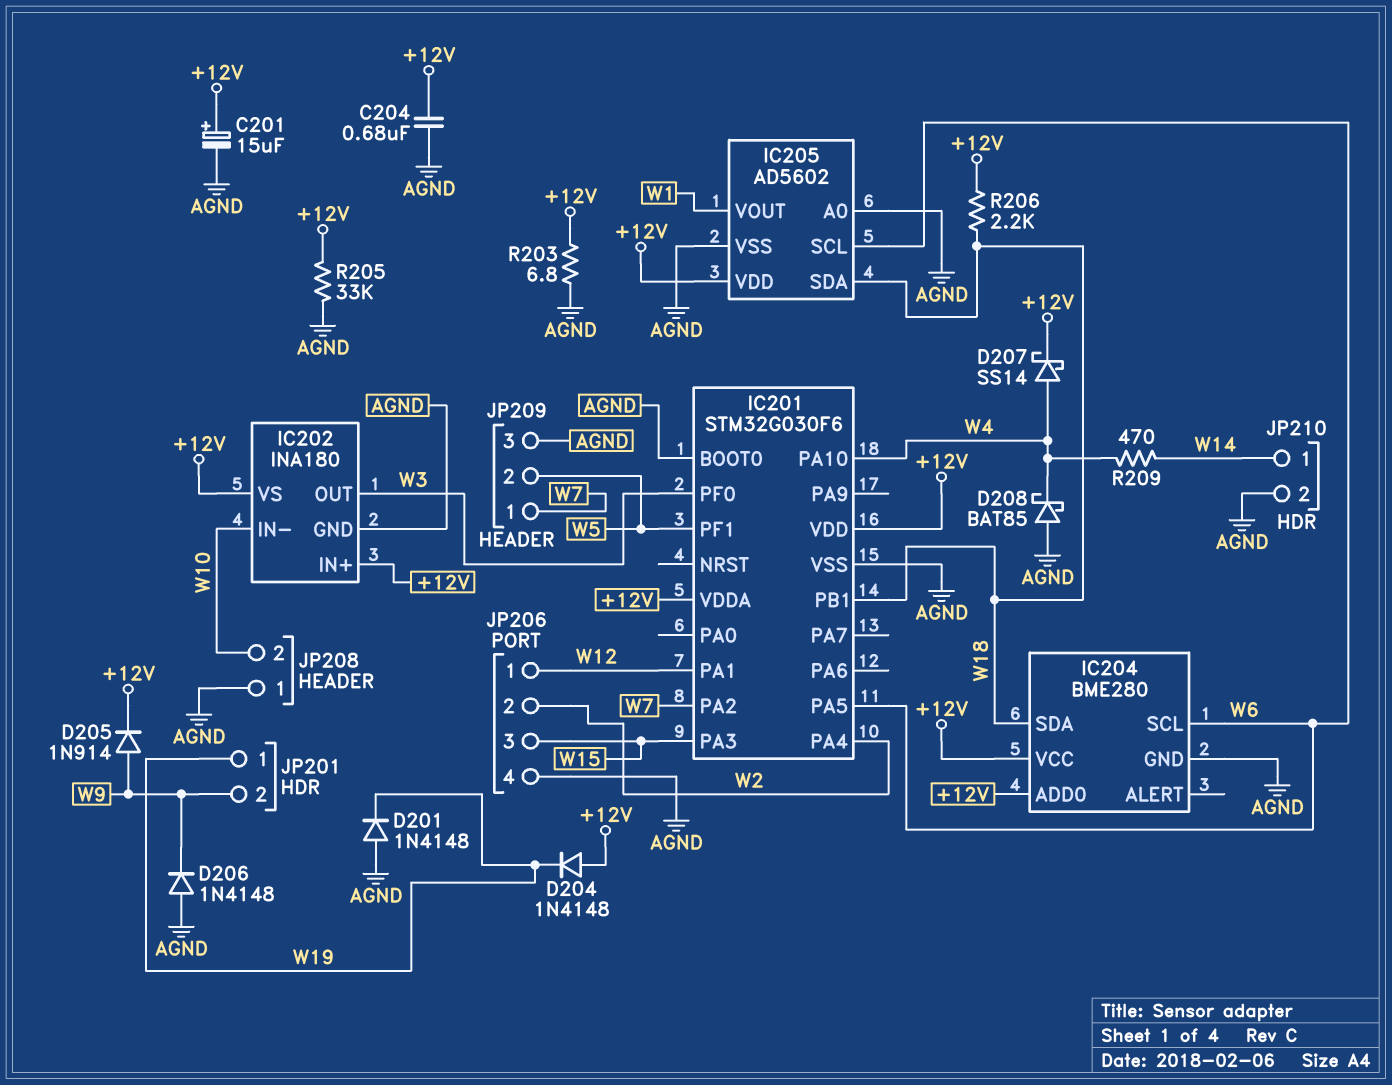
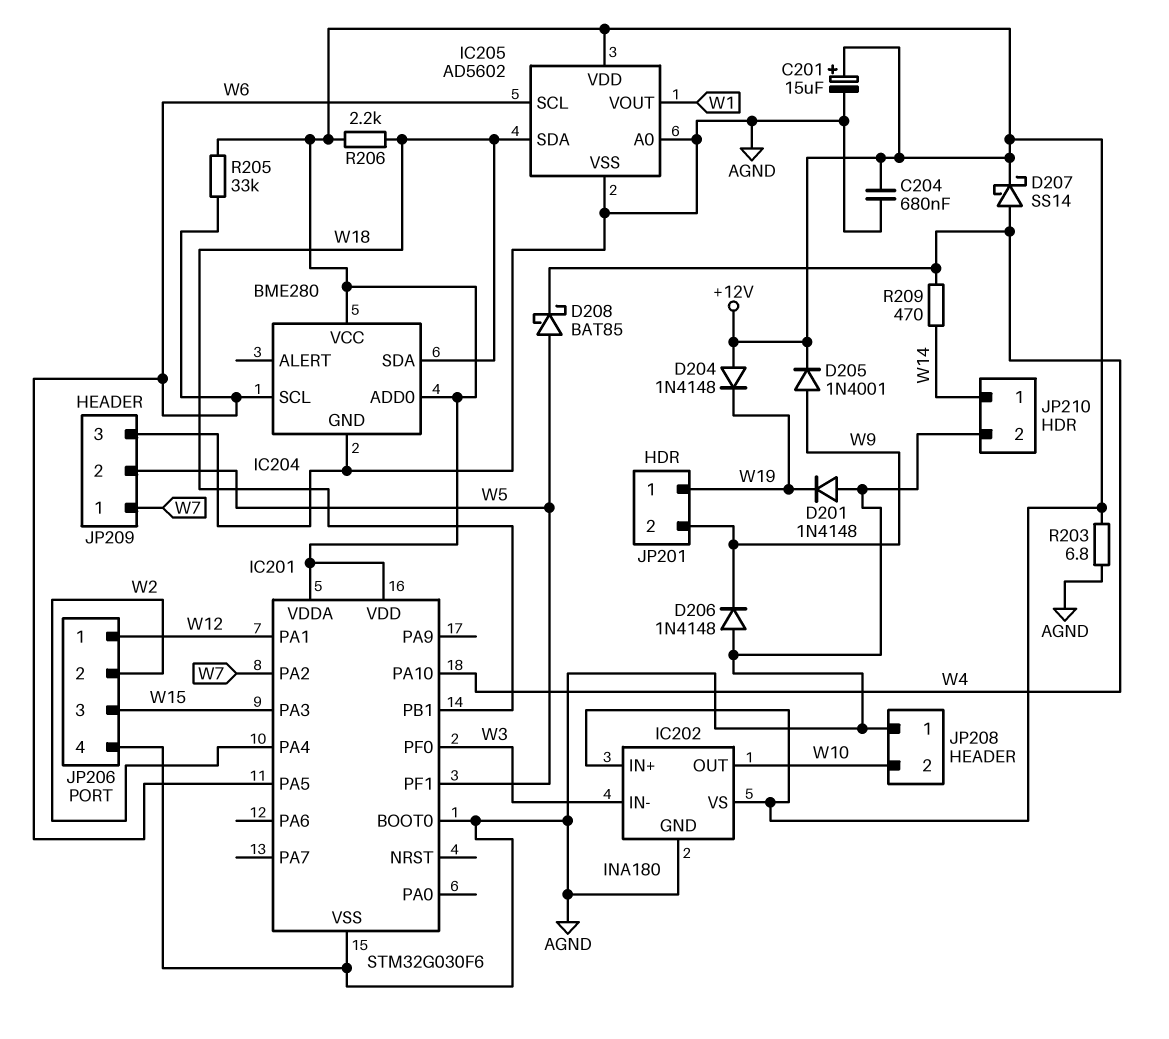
D205: diode 1N914 (A W9, K +12V) -> diode 1N4001 (A W9, K +12V)
D208: schottky BAT85 (A AGND, K W4) -> schottky BAT85 (A W5, K W4)
IC202 pin IN-: W10 -> W3
IC202 pin OUT: W3 -> W10
R205: 33k (+12V, AGND) -> 33k (+12V, W6)

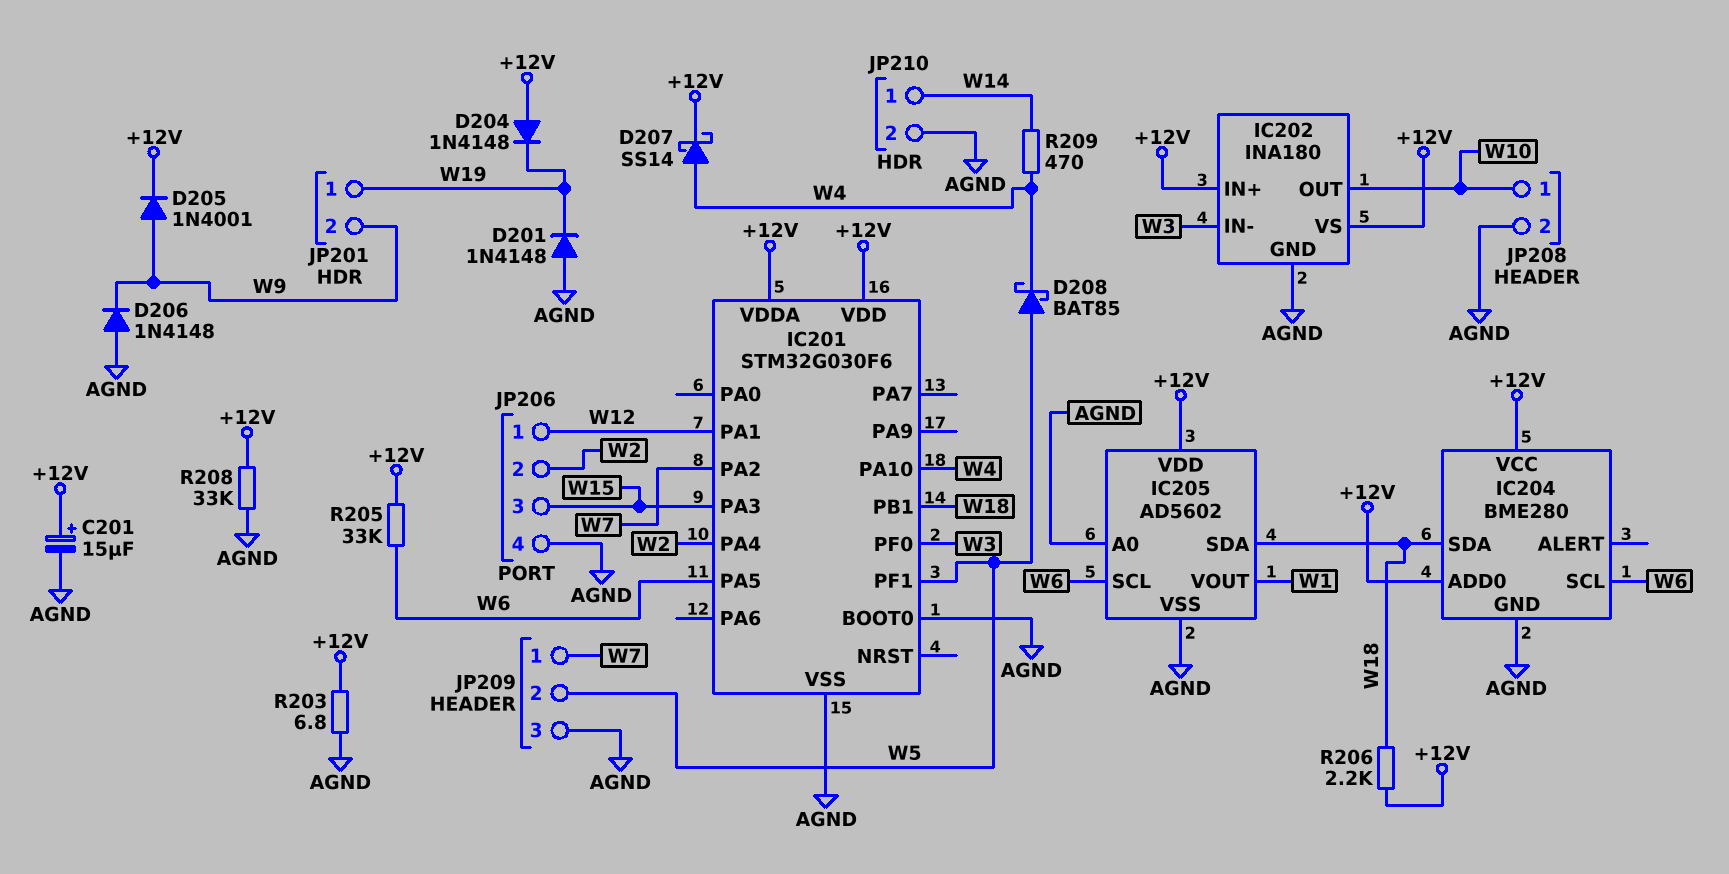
C204: 680nF (+12V, AGND) -> none
JP208 pin 1: AGND -> W10
JP208 pin 2: W10 -> AGND
R208: none -> 33k (+12V, AGND)

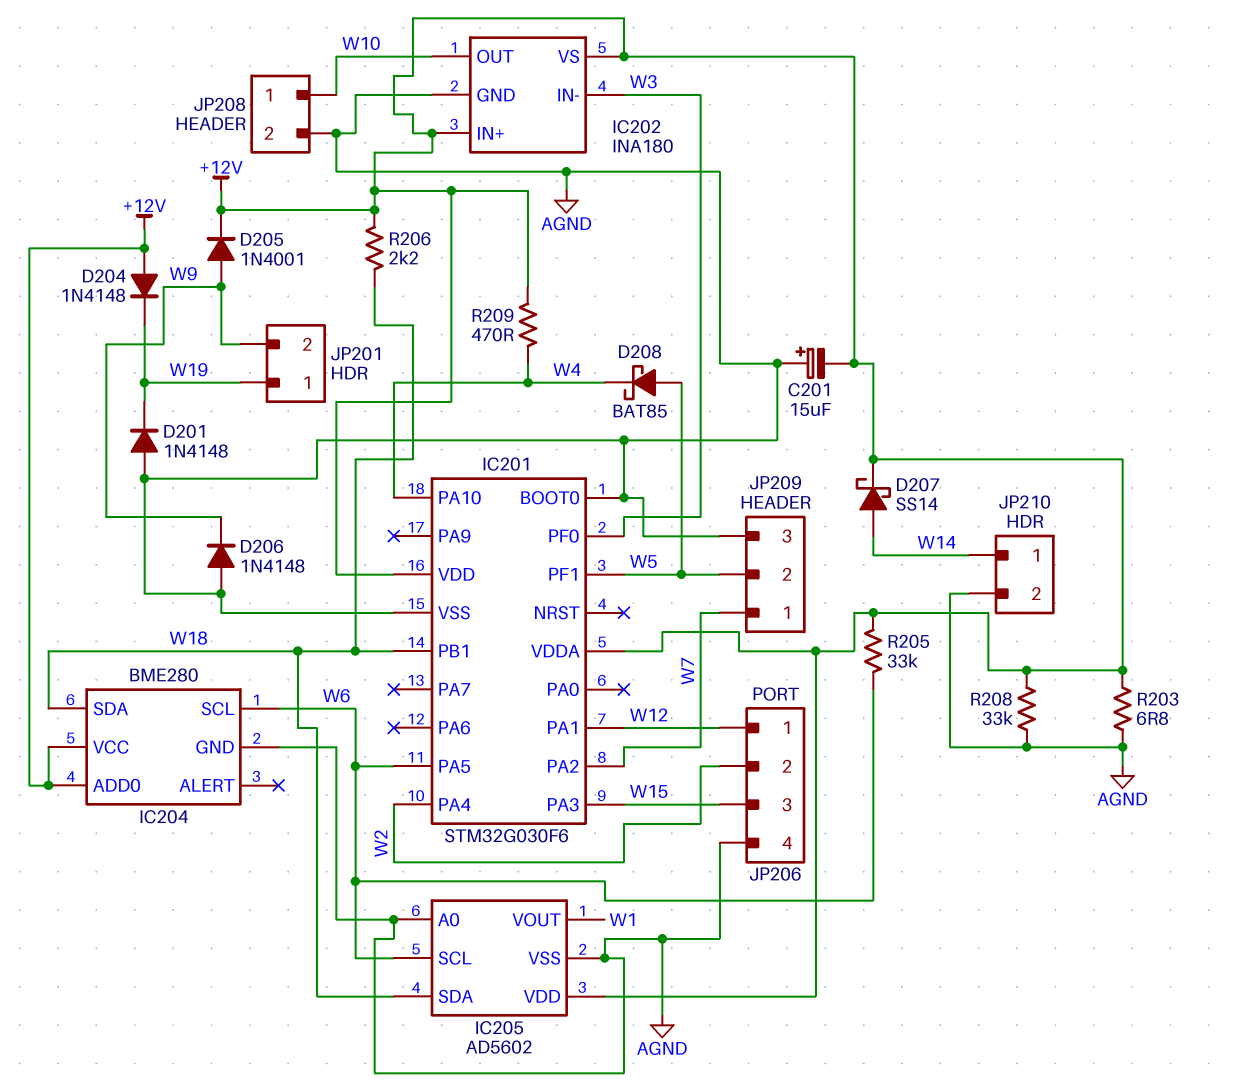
C201: 15uF (plus +12V, minus AGND) -> 15uF (plus AGND, minus +12V)
D207: schottky SS14 (A W4, K +12V) -> schottky SS14 (A W14, K +12V)
R209: 470 (W4, W14) -> 470 (+12V, W4)

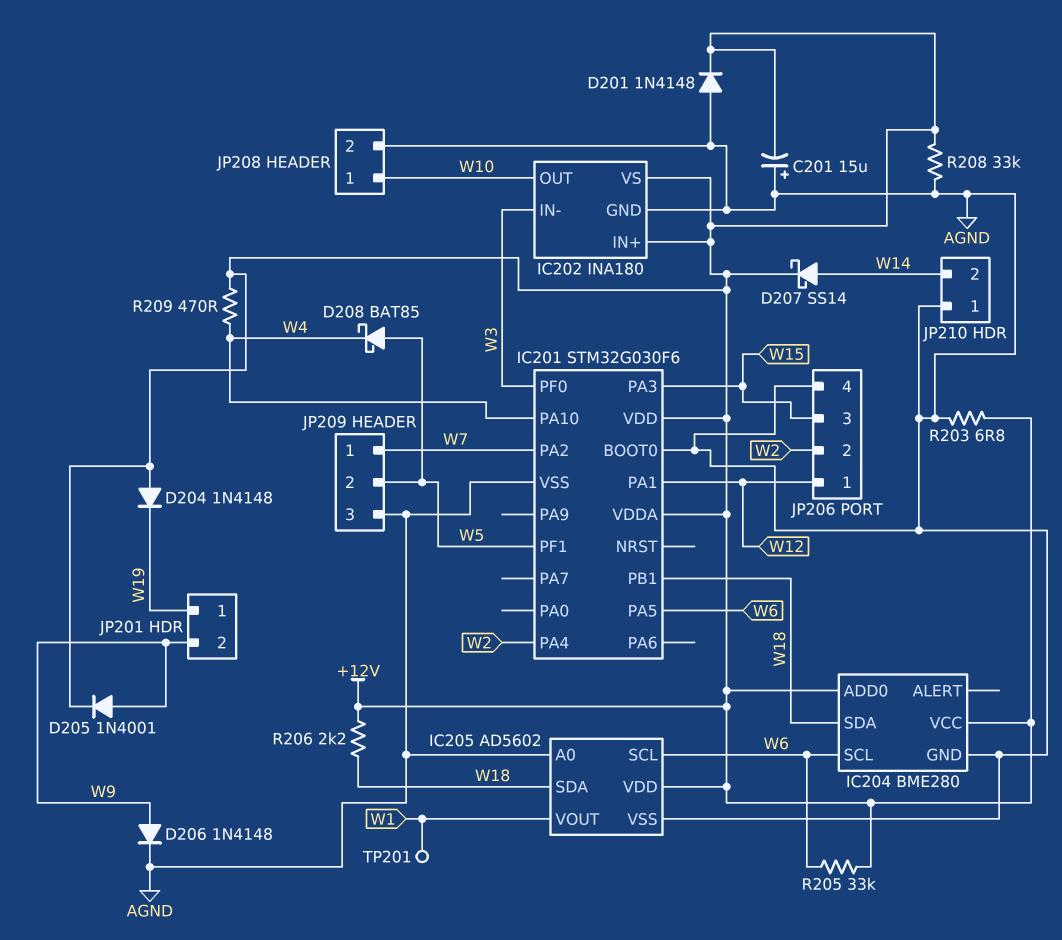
D201: diode 1N4148 (A AGND, K W19) -> diode 1N4148 (A AGND, K +12V)
D206: diode 1N4148 (A AGND, K W9) -> diode 1N4148 (A W9, K AGND)
JP210 pin 1: W14 -> AGND
JP210 pin 2: AGND -> W14
TP201: none -> test point (W1)

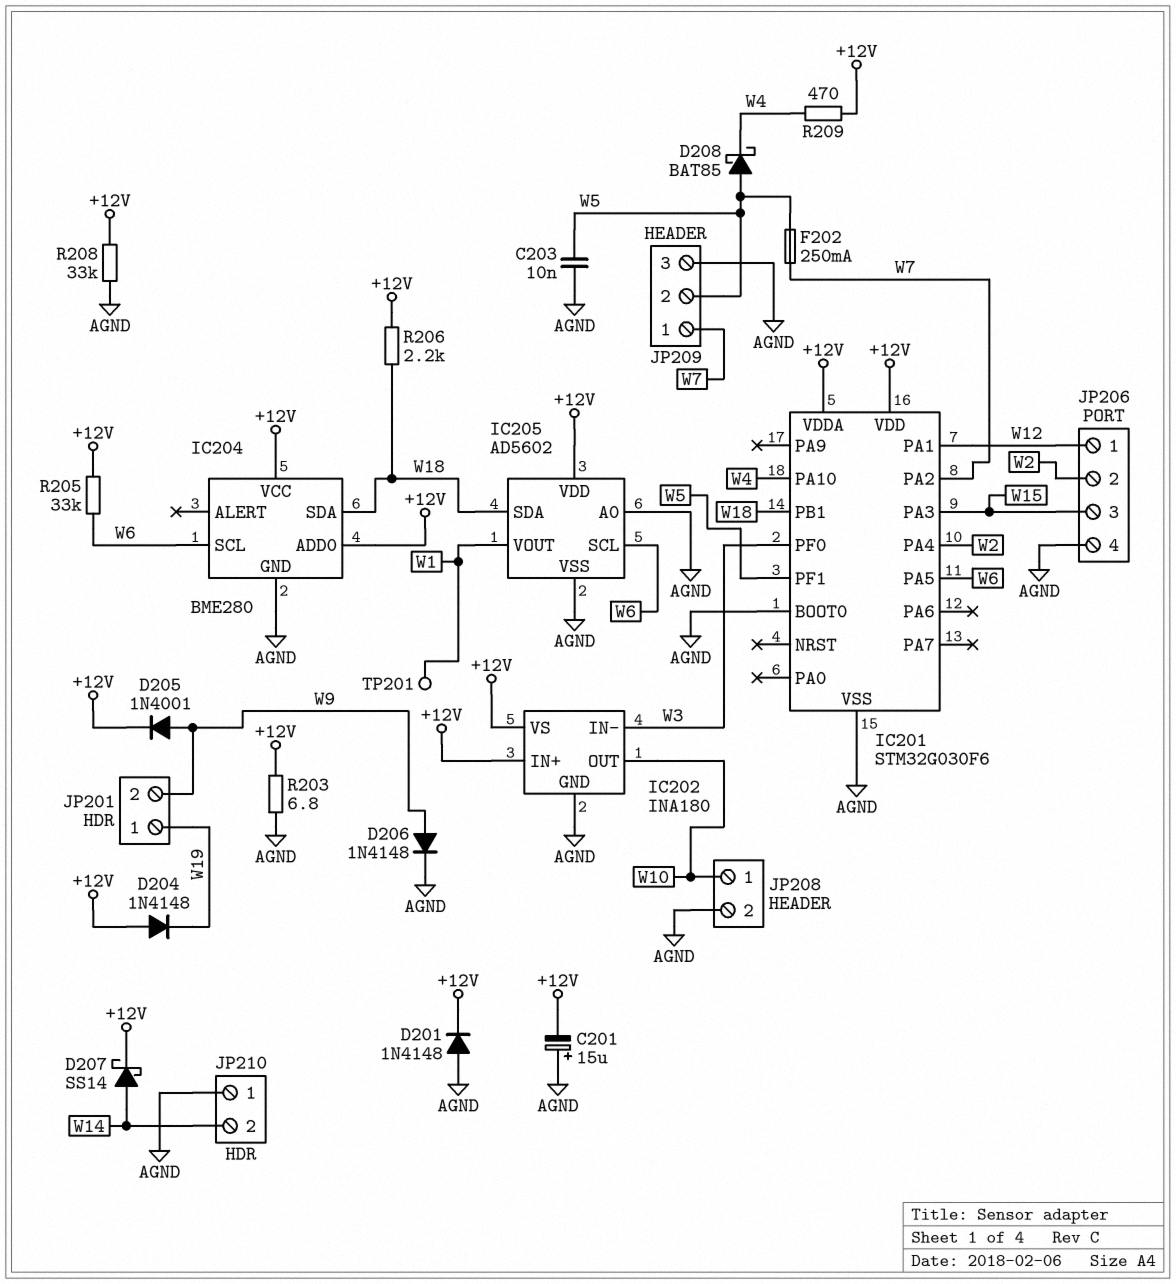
C203: none -> 10nF (AGND, W5)
F202: none -> 250mA (W5, W7)

